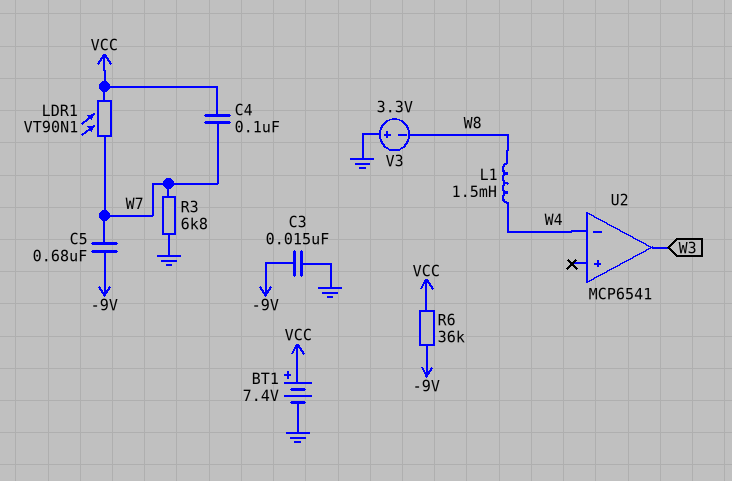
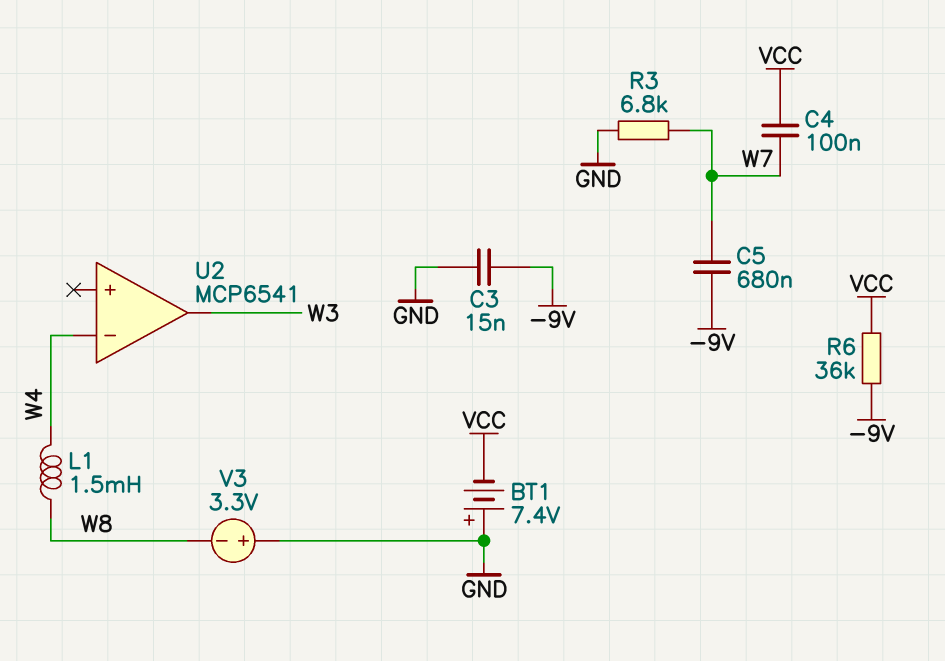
BT1: 7.4V (plus VCC, minus GND) -> 7.4V (plus GND, minus VCC)
LDR1: VT90N1 (VCC, W7) -> none

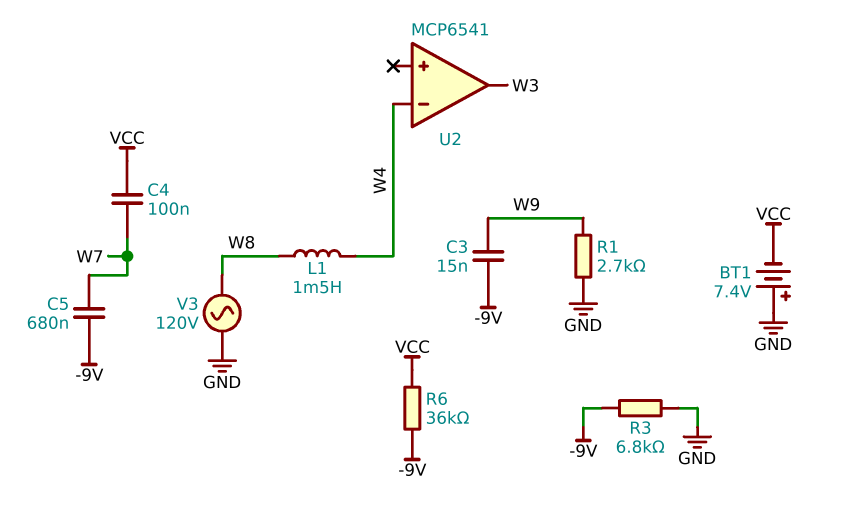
C3: 15nF (-9V, GND) -> 15nF (-9V, W9)
R1: none -> 2.7k (GND, W9)
R3: 6.8k (GND, W7) -> 6.8k (-9V, GND)
V3: 3.3V (plus GND, minus W8) -> AC 120V (GND, W8)

